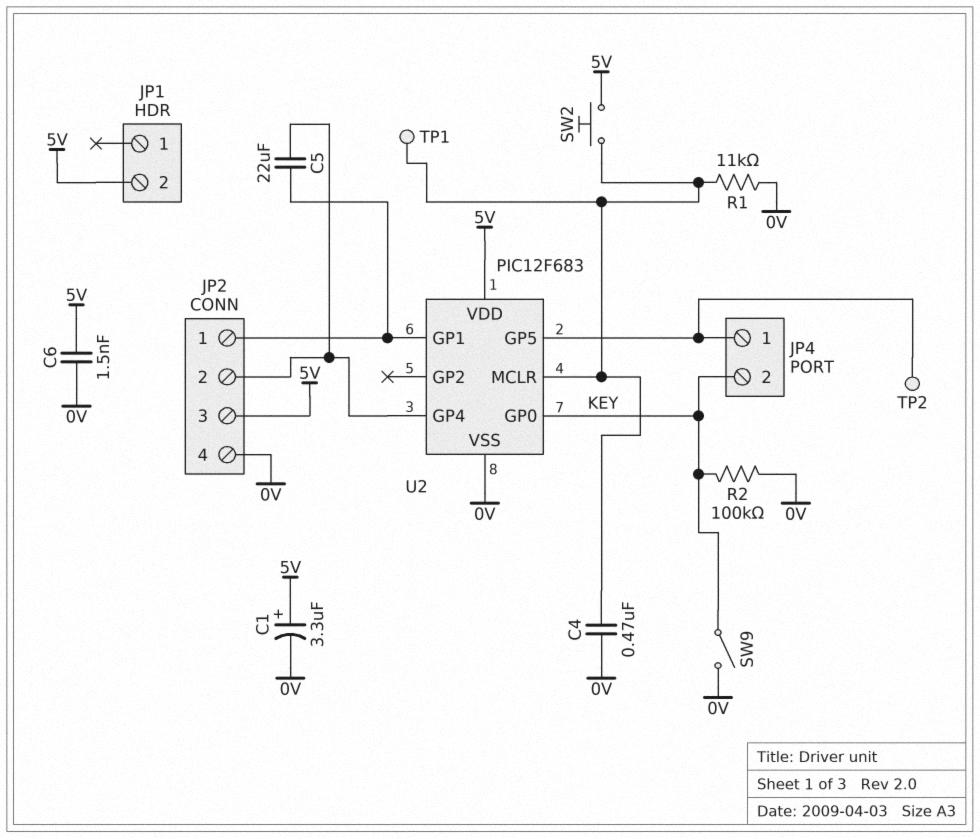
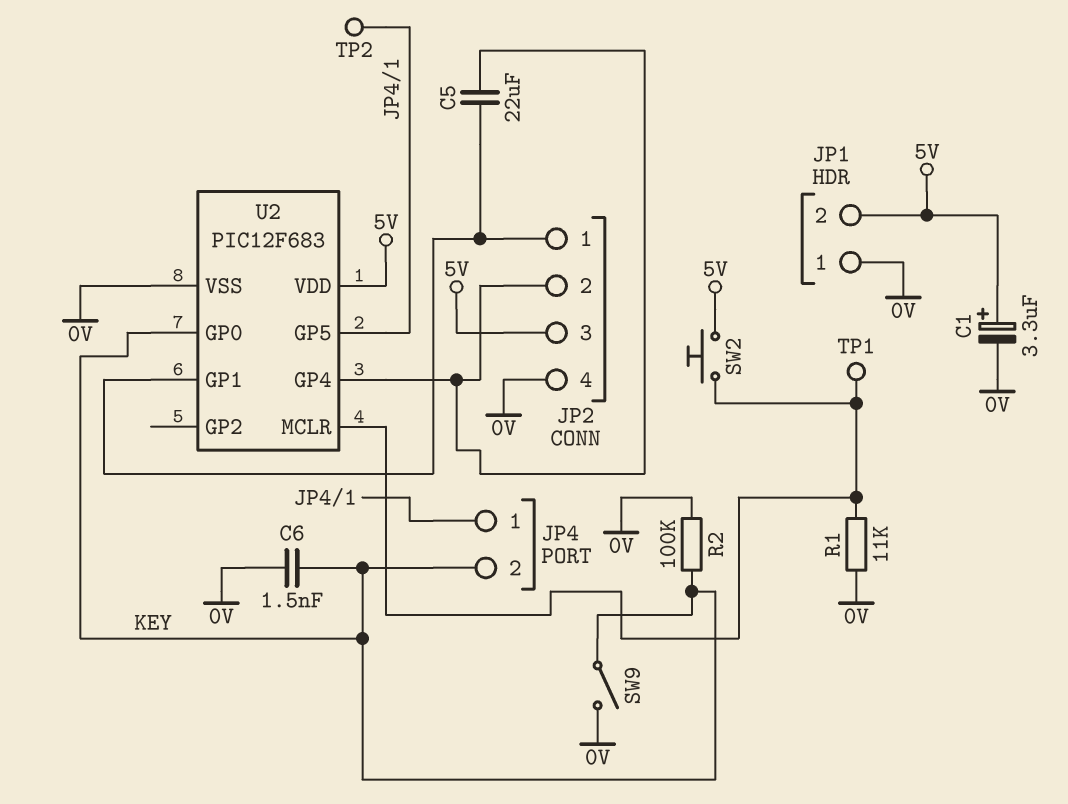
C4: 470nF (0V, U2/MCLR) -> none
C6: 1.5nF (0V, 5V) -> 1.5nF (0V, KEY)
JP1 pin 1: none -> 0V

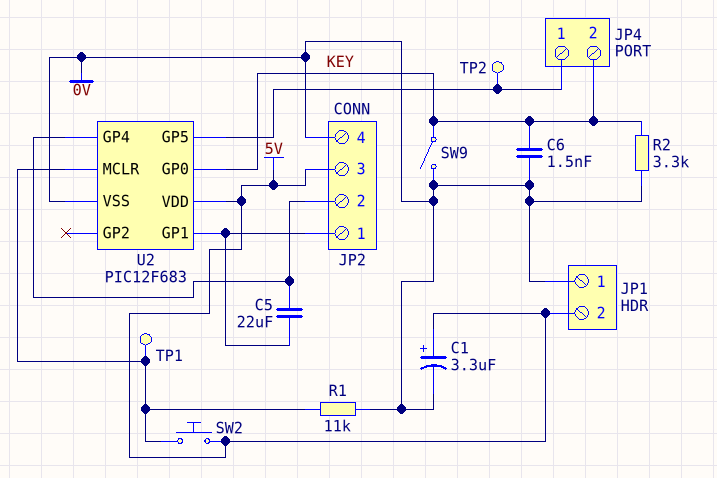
R2: 100k (0V, KEY) -> 3.3k (0V, KEY)

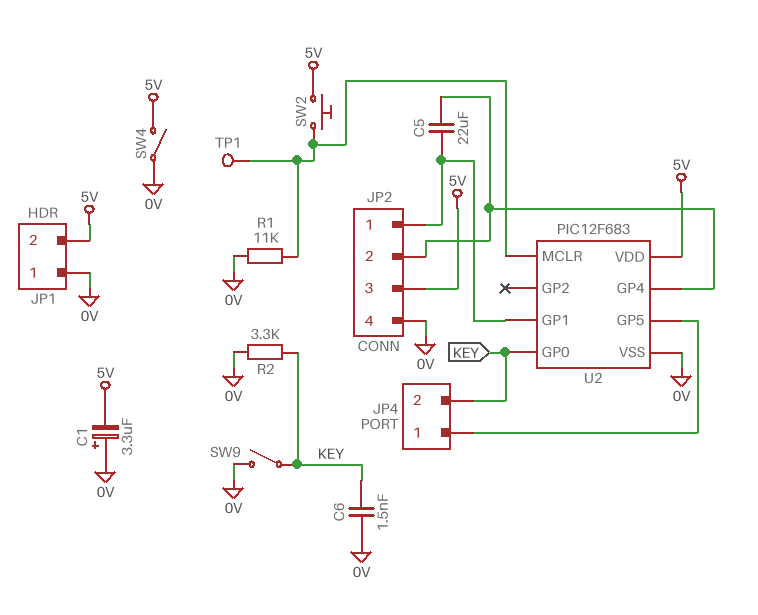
C1: 3.3uF (plus 5V, minus 0V) -> 3.3uF (plus 0V, minus 5V)
SW4: none -> switch (0V, 5V)
TP2: test point (JP4/1) -> none

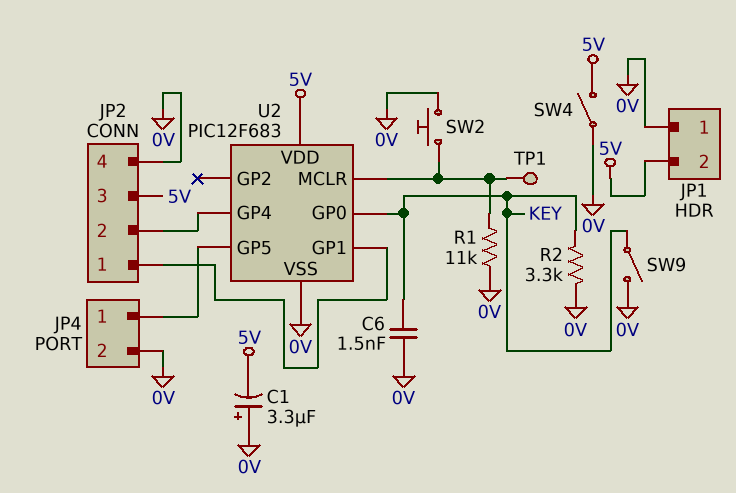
C5: 22uF (JP2/1, JP2/2) -> none
JP4 pin 2: KEY -> 0V
SW2: button (5V, U2/MCLR) -> button (0V, U2/MCLR)

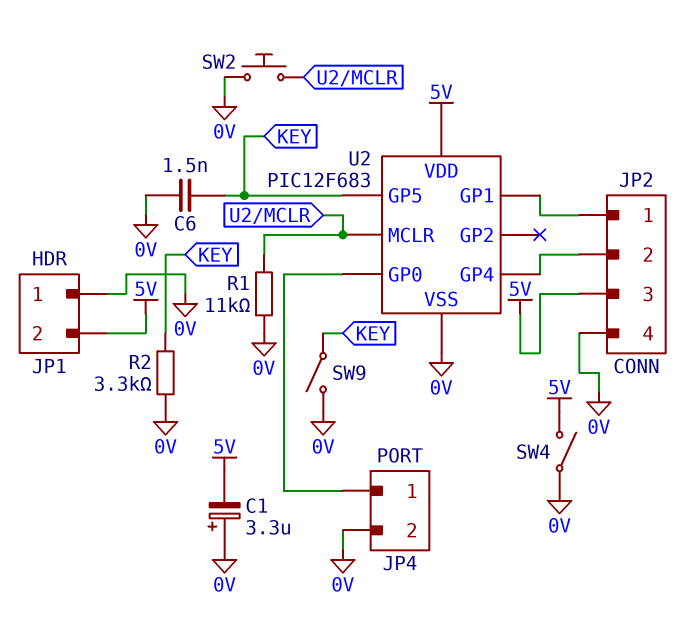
TP1: test point (U2/MCLR) -> none
U2 pin GP0: KEY -> JP4/1
U2 pin GP5: JP4/1 -> KEY

